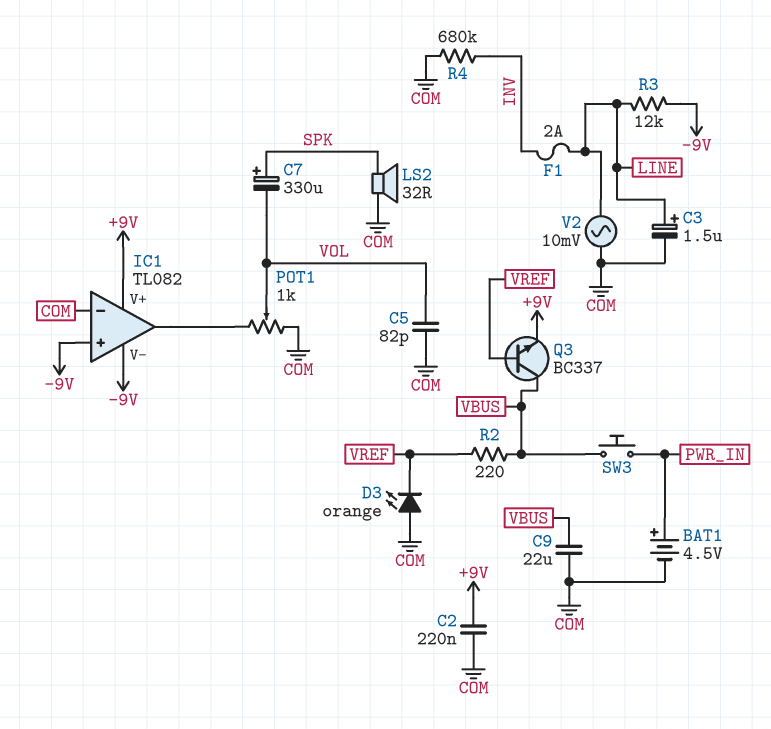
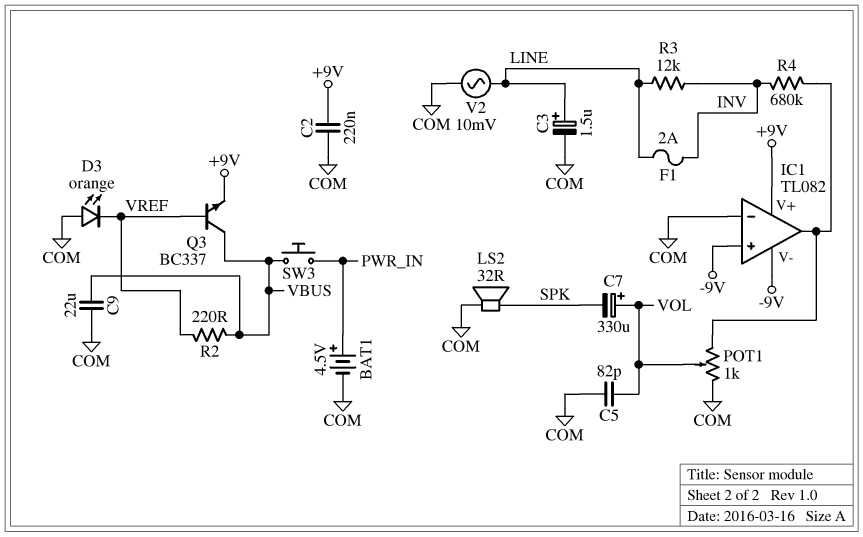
C7: 330uF (plus SPK, minus VOL) -> 330uF (plus VOL, minus SPK)
R3: 12k (-9V, LINE) -> 12k (INV, LINE)
R4: 680k (COM, INV) -> 680k (IC1/out, INV)

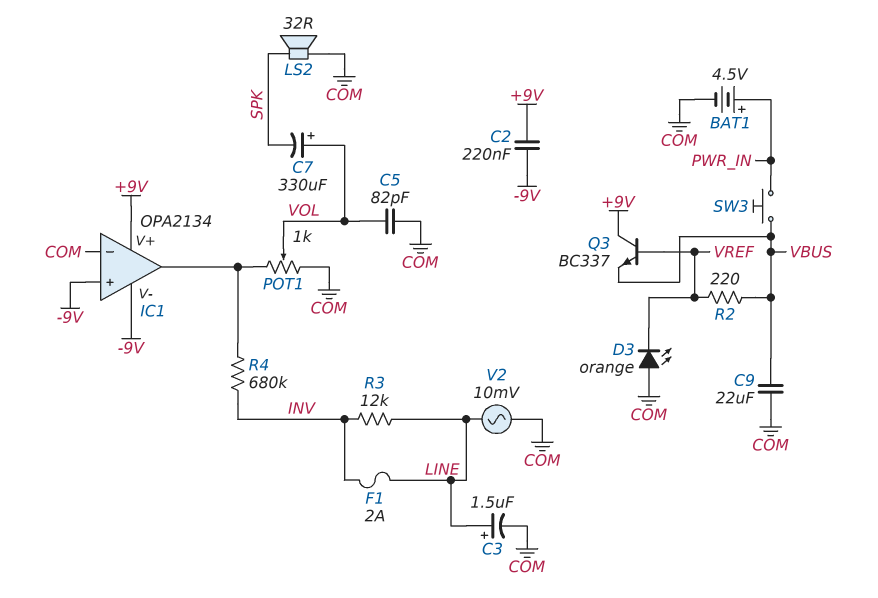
C2: 220nF (+9V, COM) -> 220nF (+9V, -9V)
IC1: TL082 -> OPA2134
Q3: NPN BC337 (B VREF, C VBUS, E +9V) -> NPN BC337 (B VREF, C +9V, E VBUS)

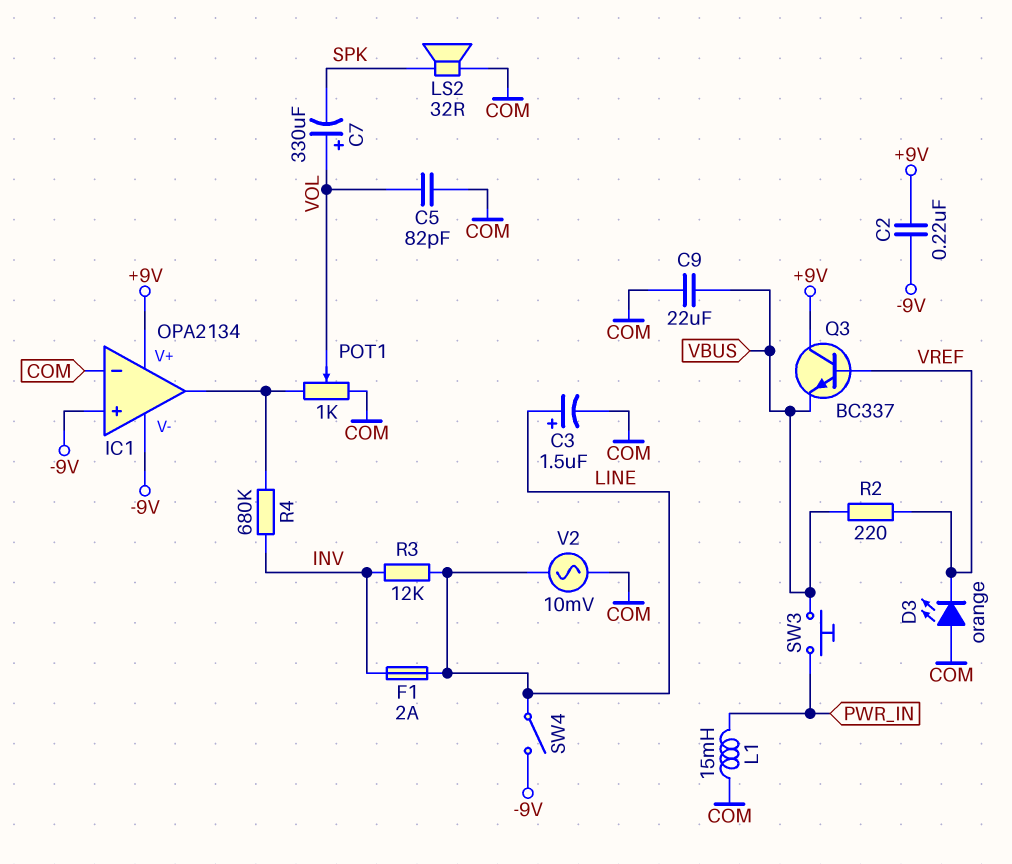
BAT1: 4.5V (plus PWR_IN, minus COM) -> none
L1: none -> 15mH (COM, PWR_IN)
SW4: none -> switch (-9V, LINE)

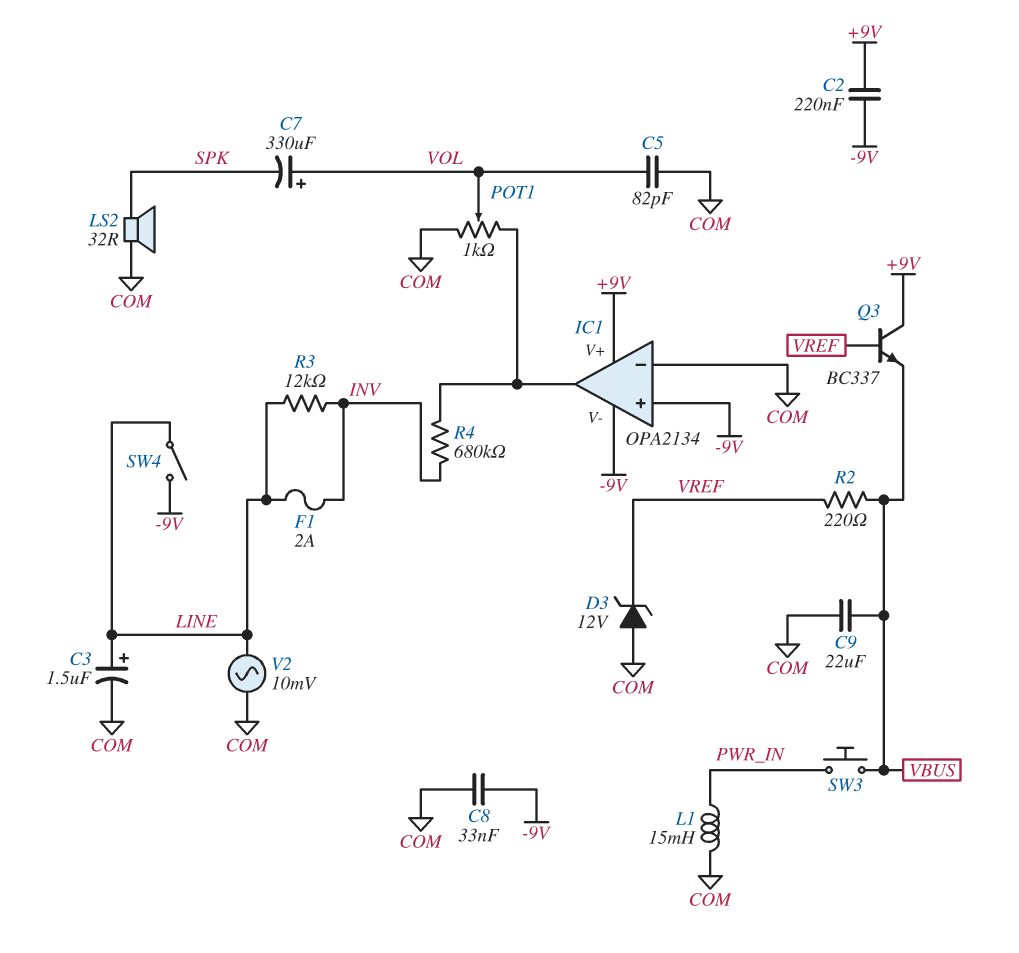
C8: none -> 33nF (-9V, COM)
D3: LED orange (A COM, K VREF) -> zener 12V (A COM, K VREF)

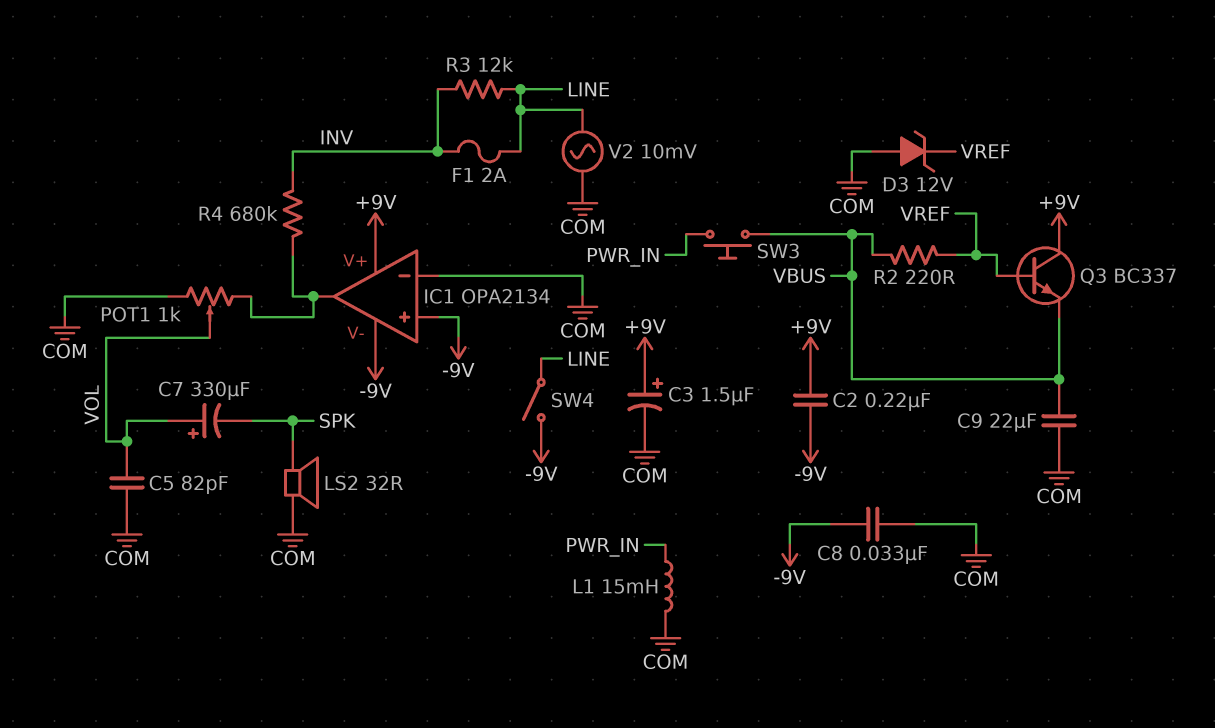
C3: 1.5uF (plus LINE, minus COM) -> 1.5uF (plus +9V, minus COM)

